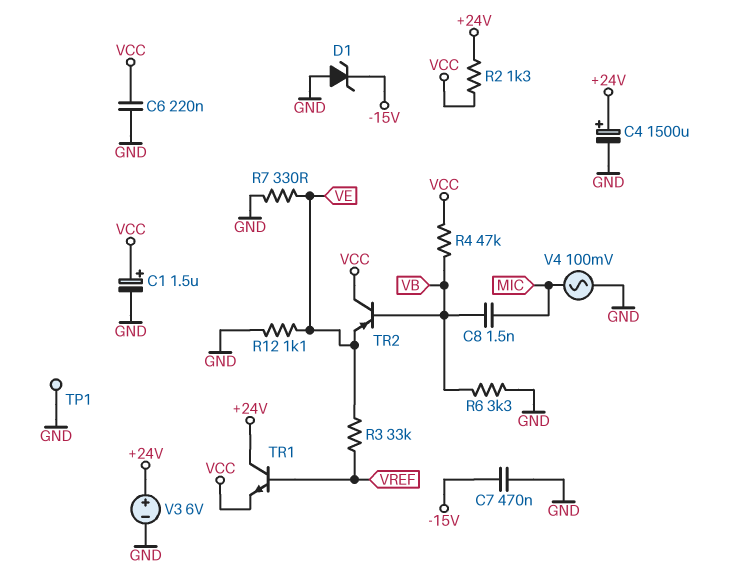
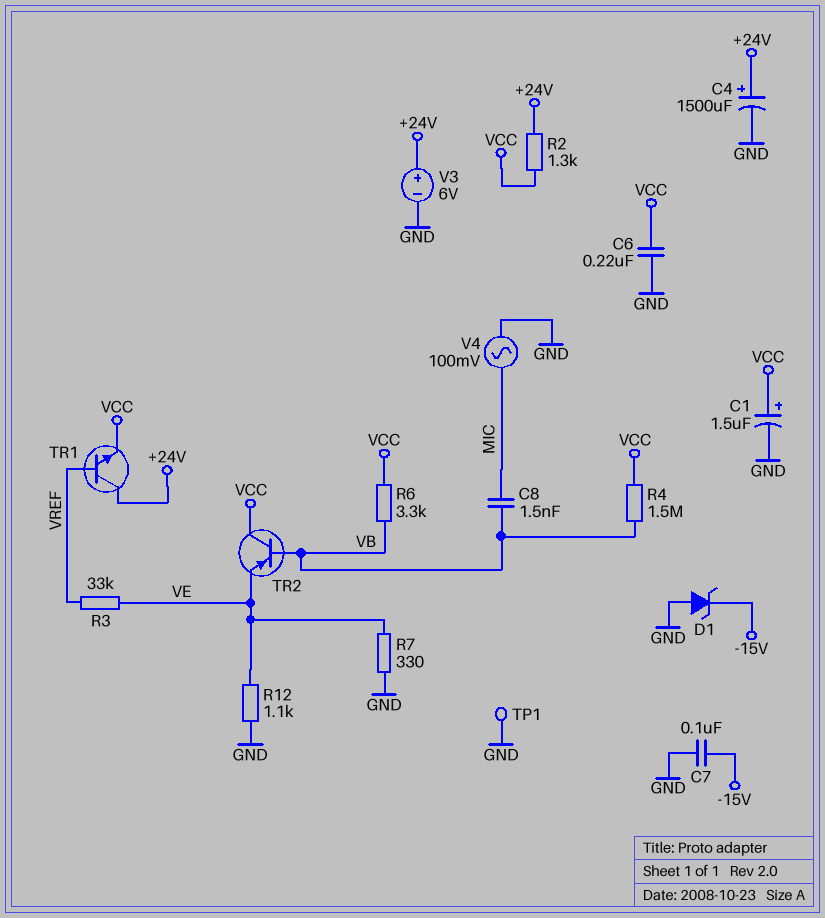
C7: 470nF (-15V, GND) -> 100nF (-15V, GND)
R4: 47k (VB, VCC) -> 1.5M (VB, VCC)
R6: 3.3k (GND, VB) -> 3.3k (VB, VCC)

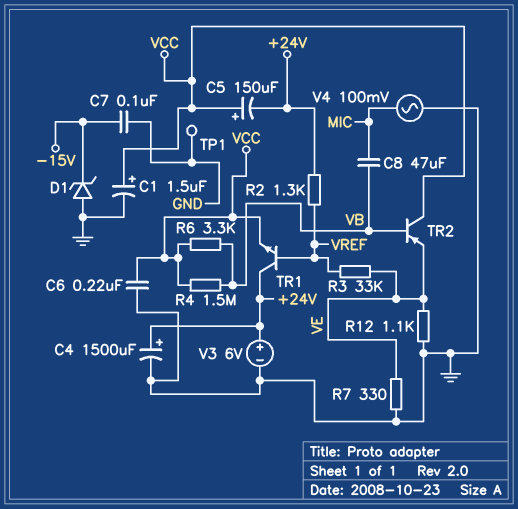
C5: none -> 150uF (plus VCC, minus +24V)
C8: 1.5nF (MIC, VB) -> 47uF (MIC, VB)
R2: 1.3k (+24V, VCC) -> 1.3k (+24V, VREF)

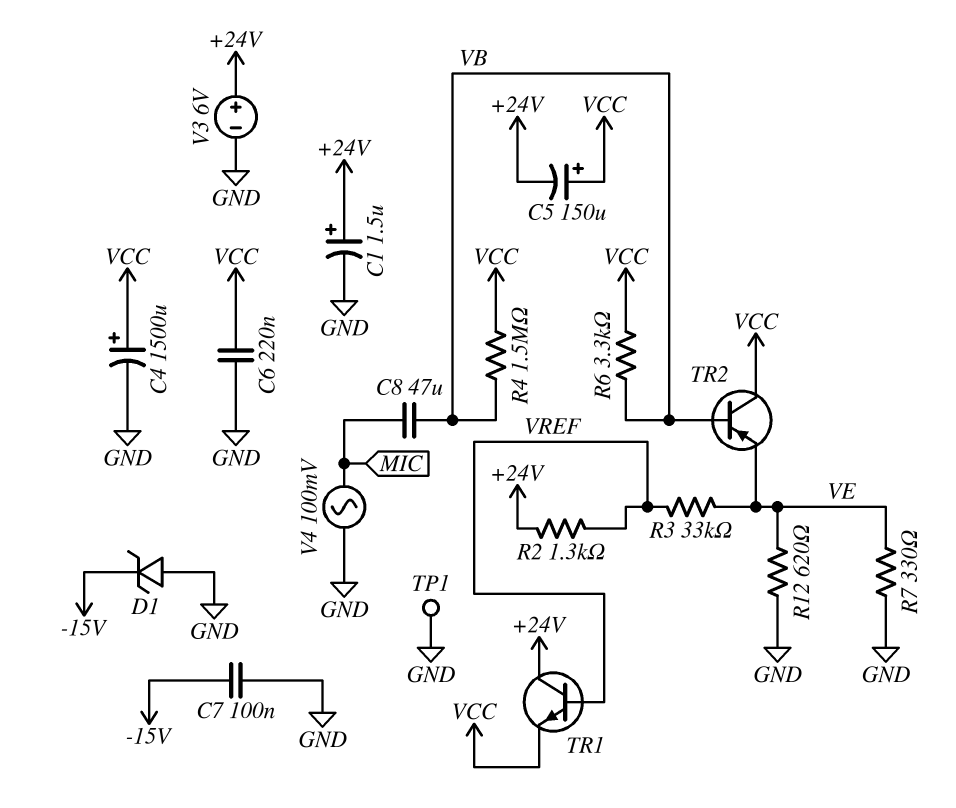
C1: 1.5uF (plus VCC, minus GND) -> 1.5uF (plus +24V, minus GND)
C4: 1500uF (plus +24V, minus GND) -> 1500uF (plus VCC, minus GND)
R12: 1.1k (GND, VE) -> 620 (GND, VE)

